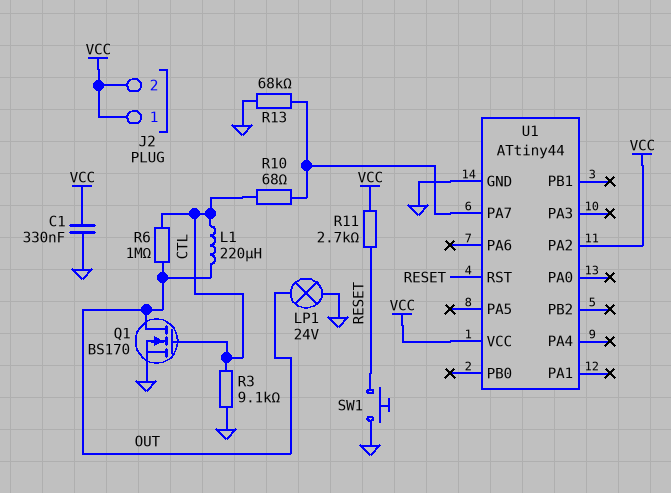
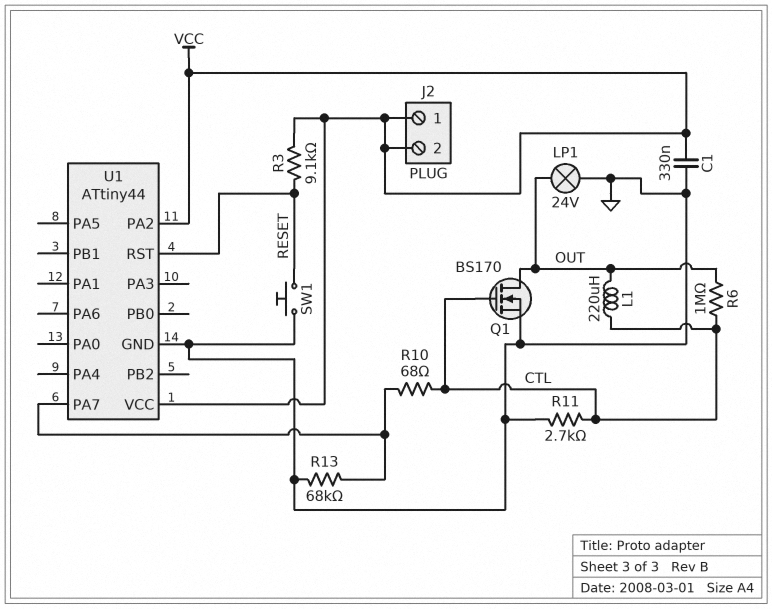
R3: 9.1k (CTL, GND) -> 9.1k (RESET, VCC)
R11: 2.7k (RESET, VCC) -> 2.7k (CTL, GND)

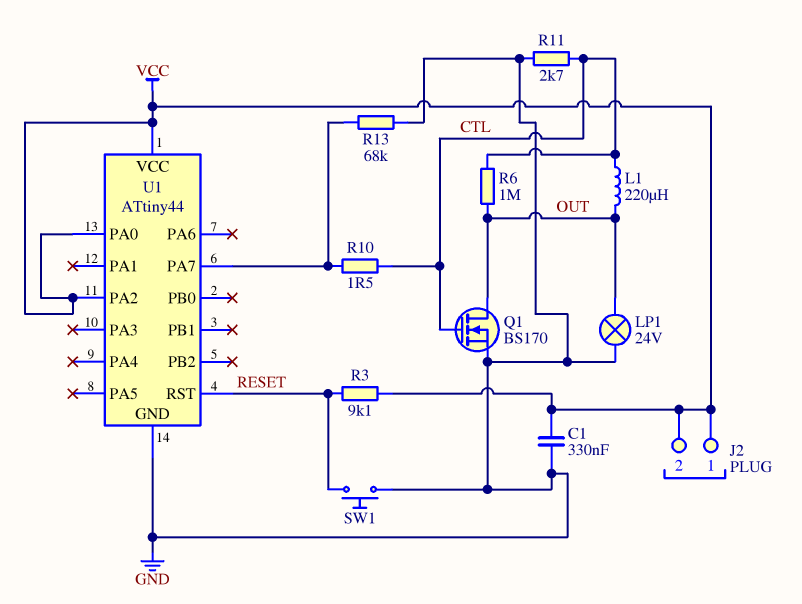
R10: 68 (CTL, U1/PA7) -> 1.5 (CTL, U1/PA7)
U1 pin PA0: none -> VCC

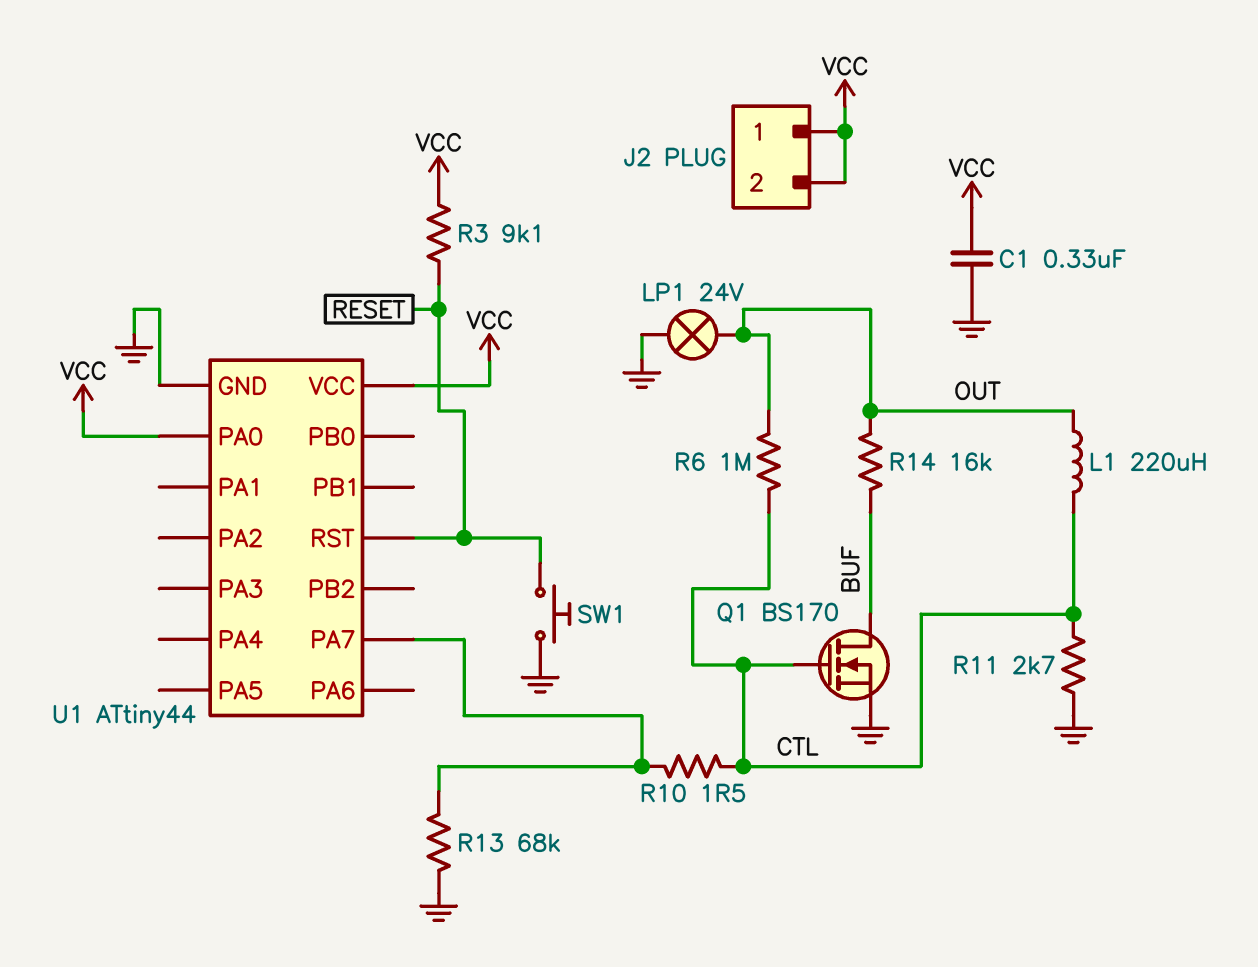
Q1: NMOS BS170 (G CTL, D OUT, S GND) -> NMOS BS170 (G CTL, D BUF, S GND)
R14: none -> 16k (BUF, OUT)
U1 pin PA2: VCC -> none

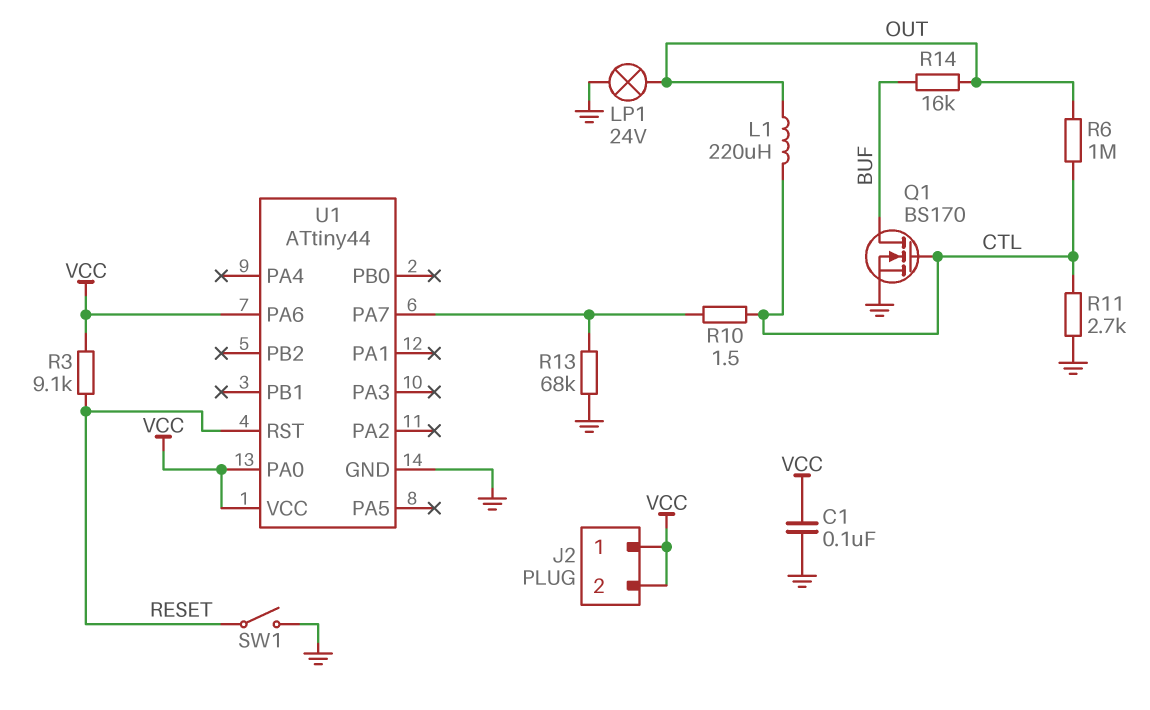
C1: 330nF (GND, VCC) -> 100nF (GND, VCC)
SW1: button (GND, RESET) -> switch (GND, RESET)
U1 pin PA6: none -> VCC

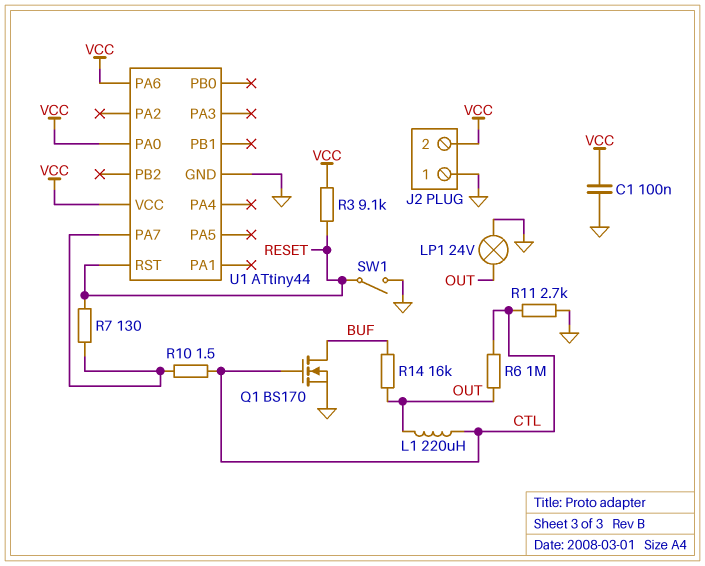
J2 pin 1: VCC -> GND
R7: none -> 130 (RESET, U1/PA7)
R13: 68k (GND, U1/PA7) -> none

